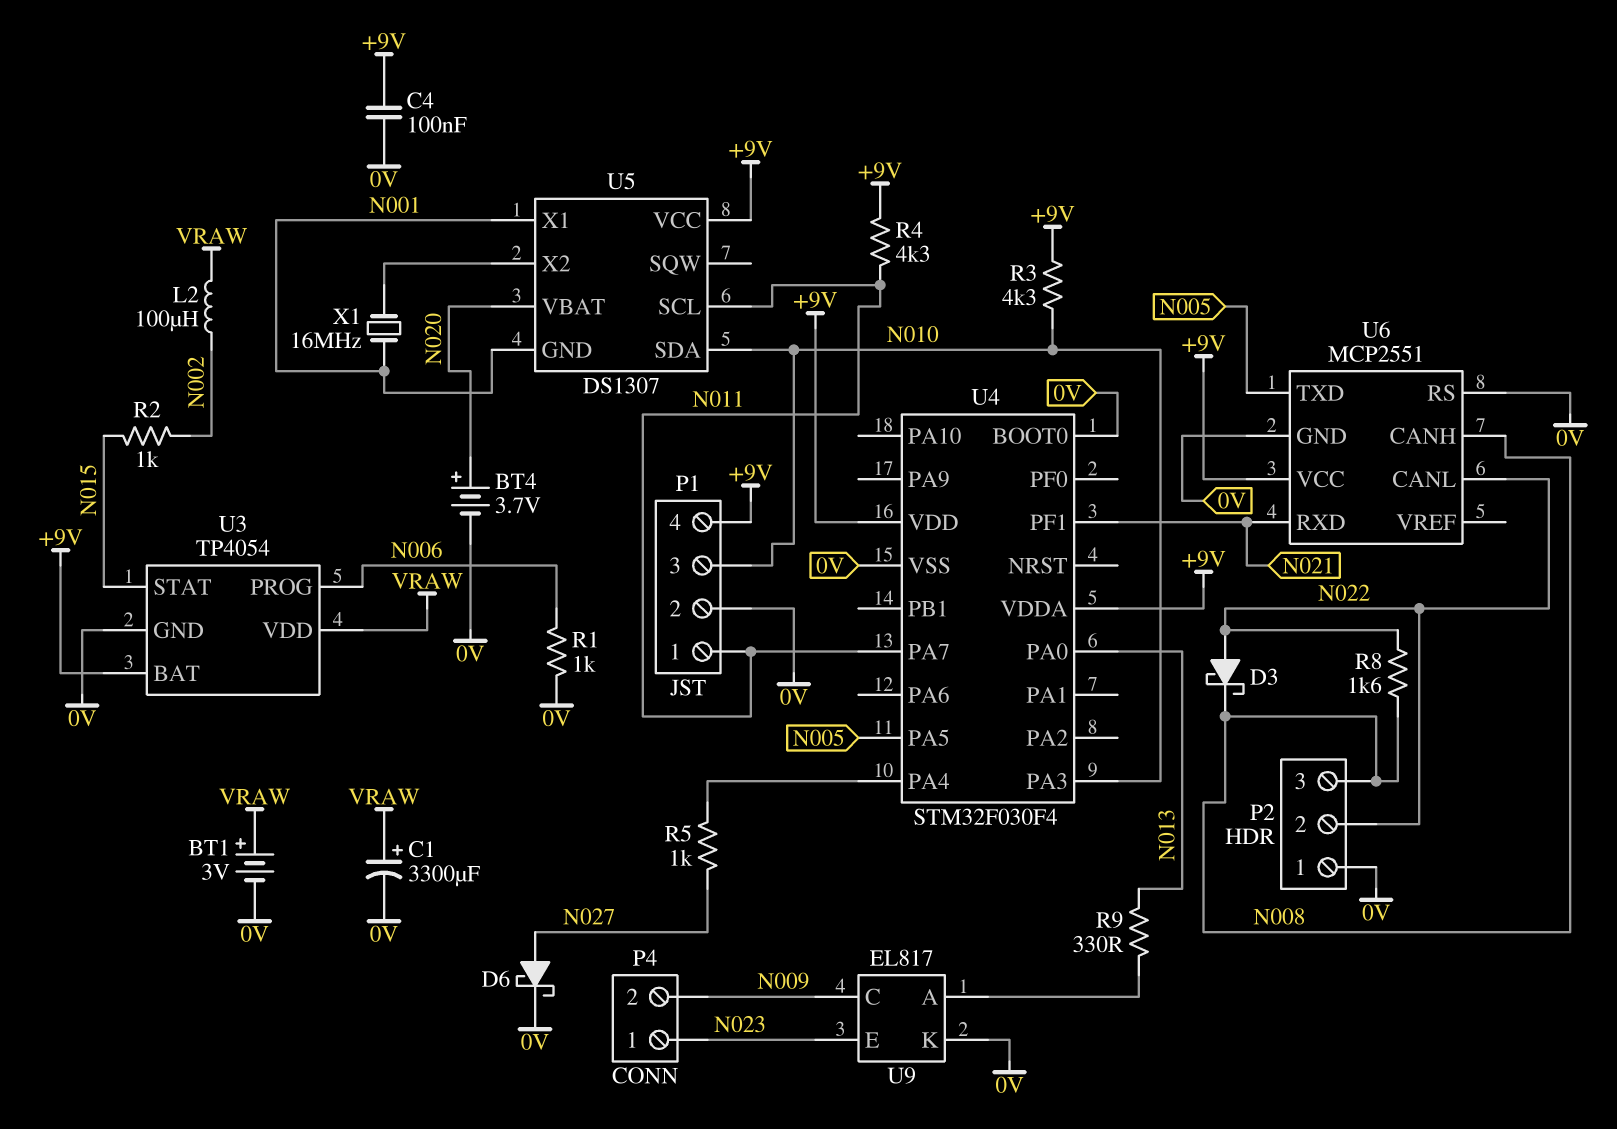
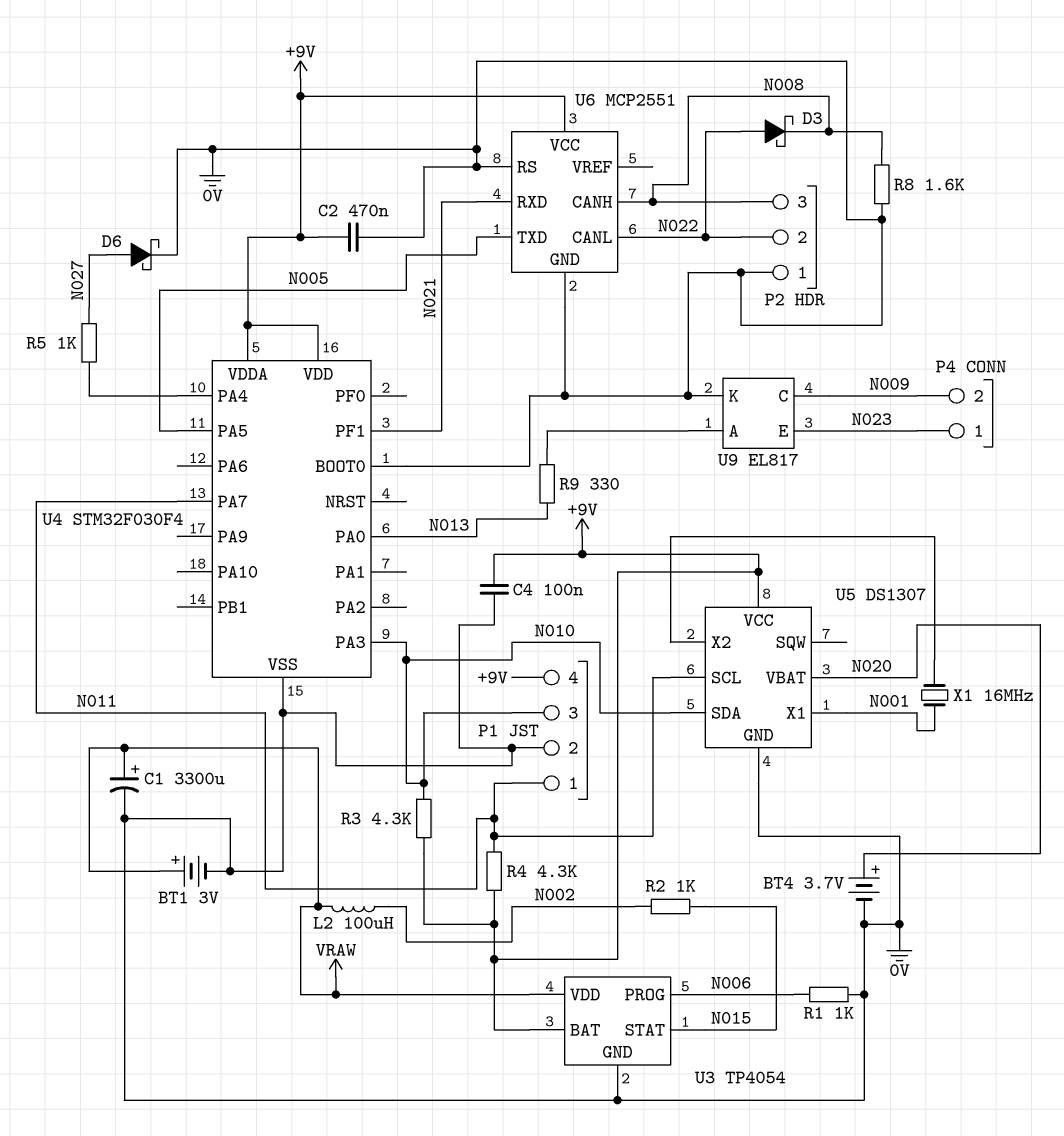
C2: none -> 470nF (+9V, 0V)
R8: 1.6k (N008, N022) -> 1.6k (0V, N008)
U5 pin GND: N001 -> 0V

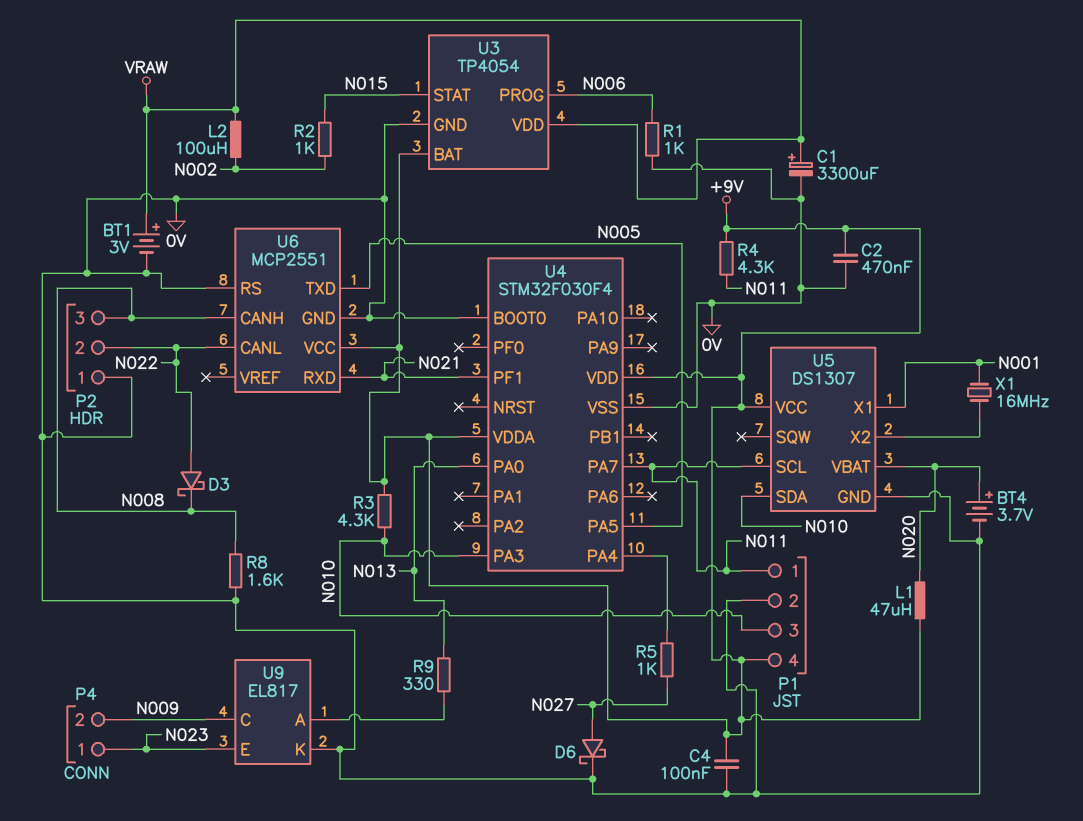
L1: none -> 47uH (+9V, N020)

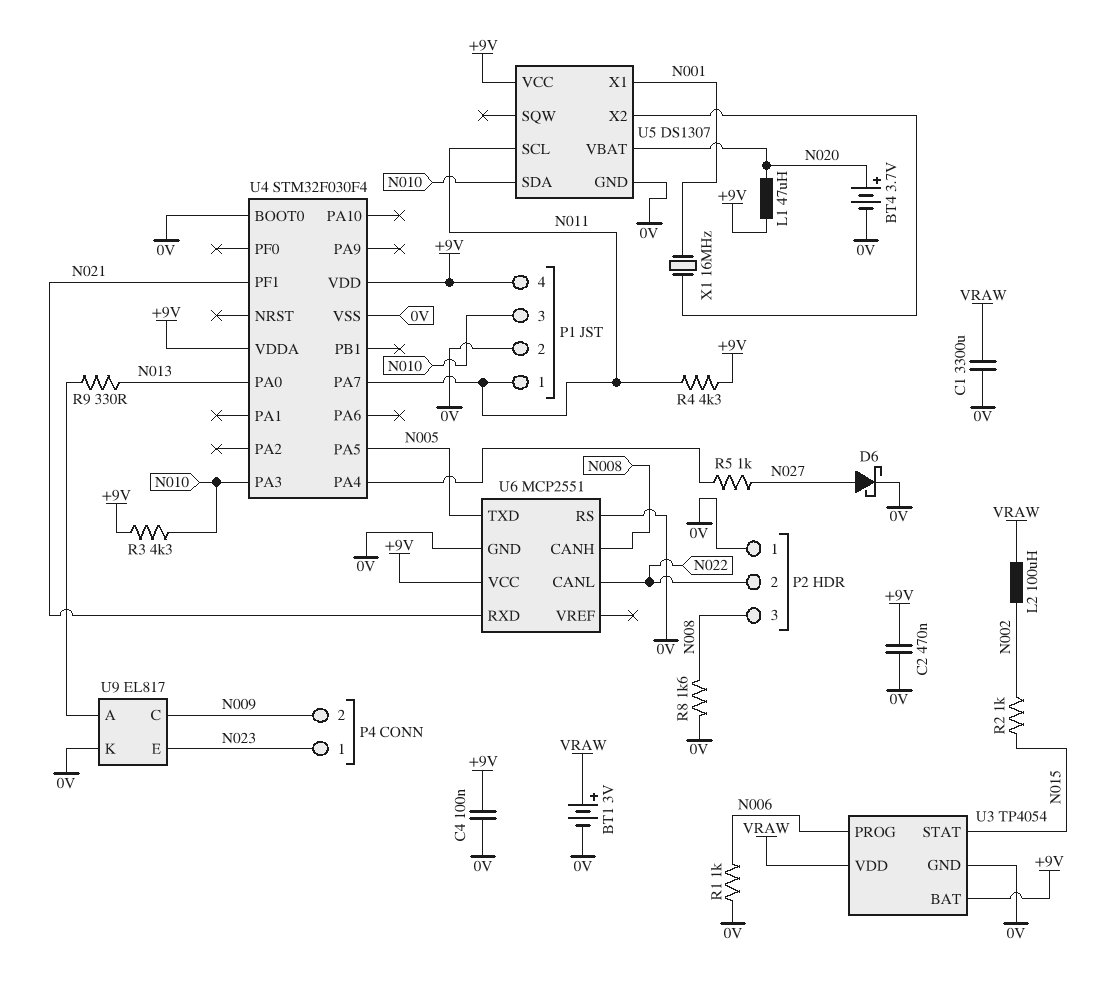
C1: 3300uF (plus VRAW, minus 0V) -> 3300uF (0V, VRAW)
D3: schottky (A N022, K N008) -> none

